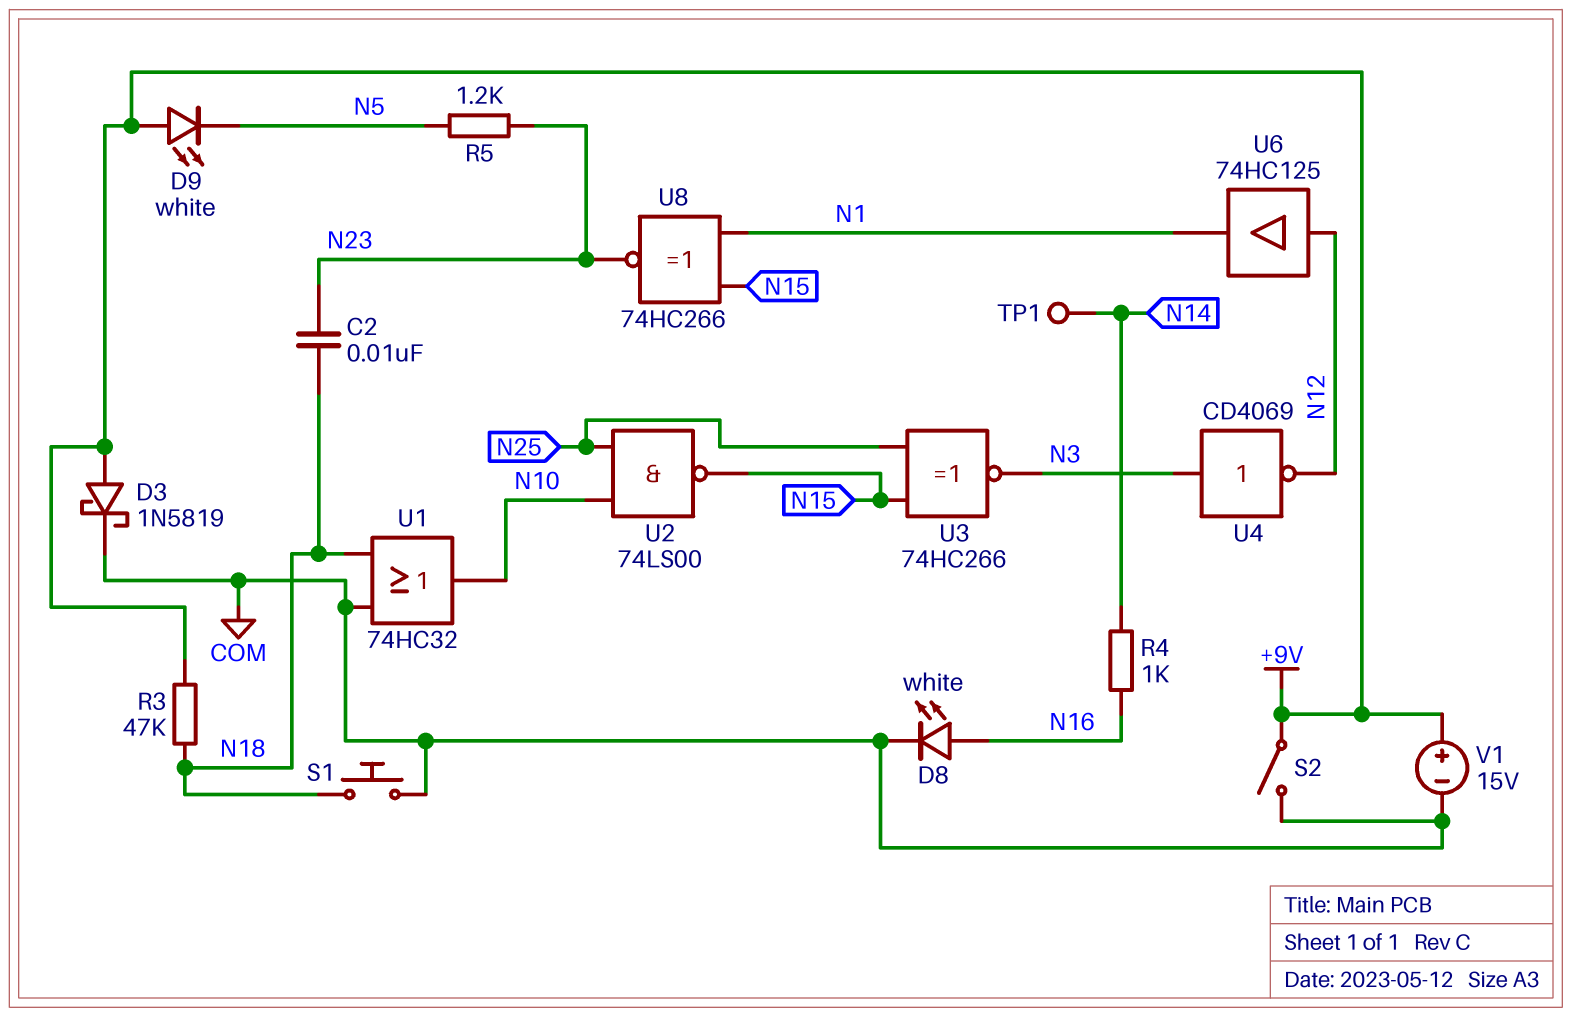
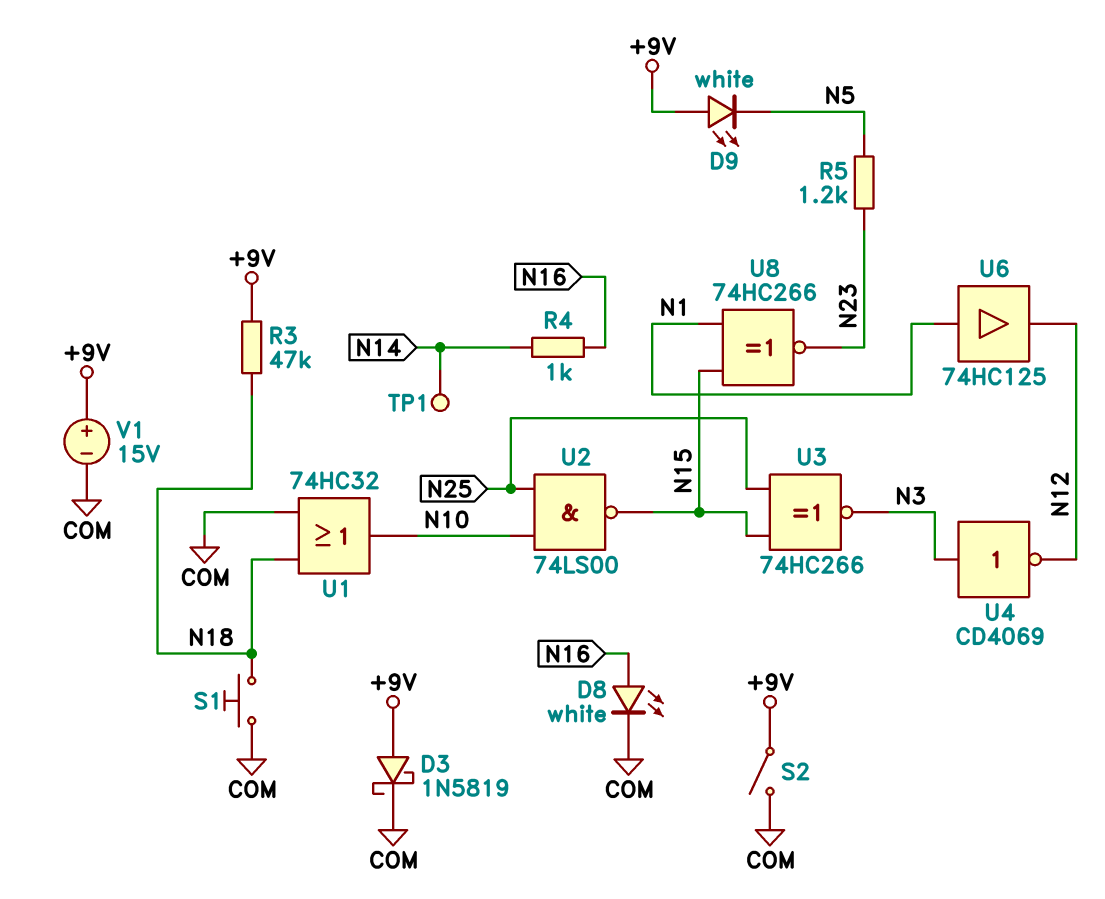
C2: 10nF (N18, N23) -> none
U6: buffer 74HC125 (in N12, out N1) -> buffer 74HC125 (in N1, out N12)

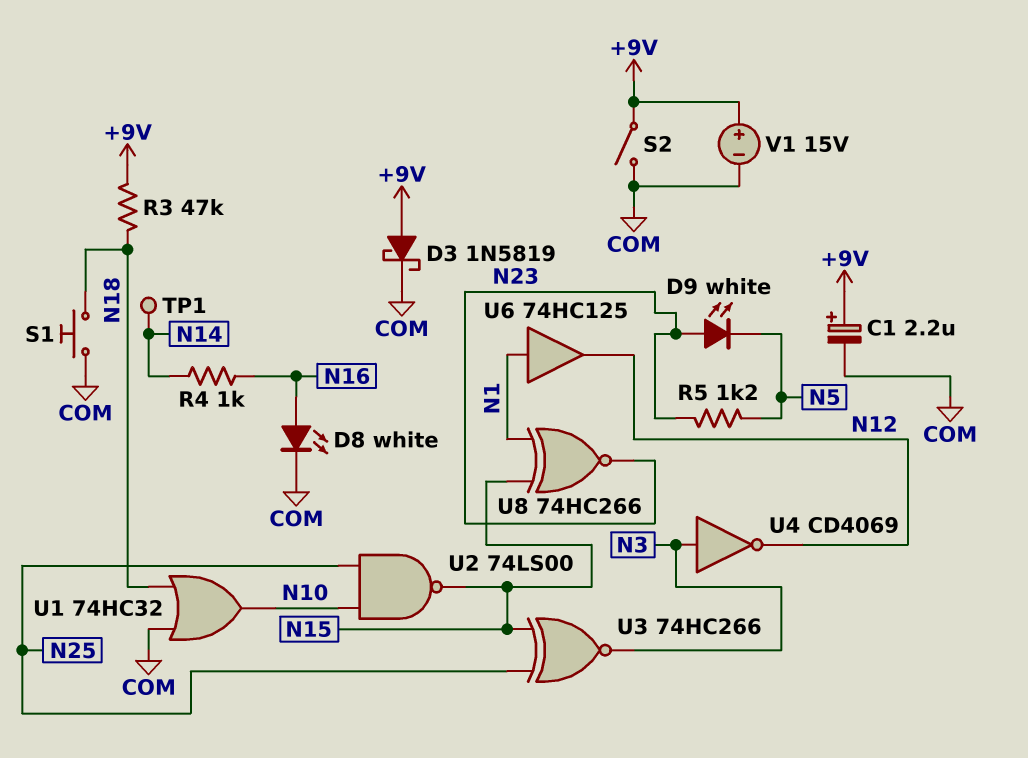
C1: none -> 2.2uF (plus +9V, minus COM)
D9: LED white (A +9V, K N5) -> LED white (A N23, K N5)

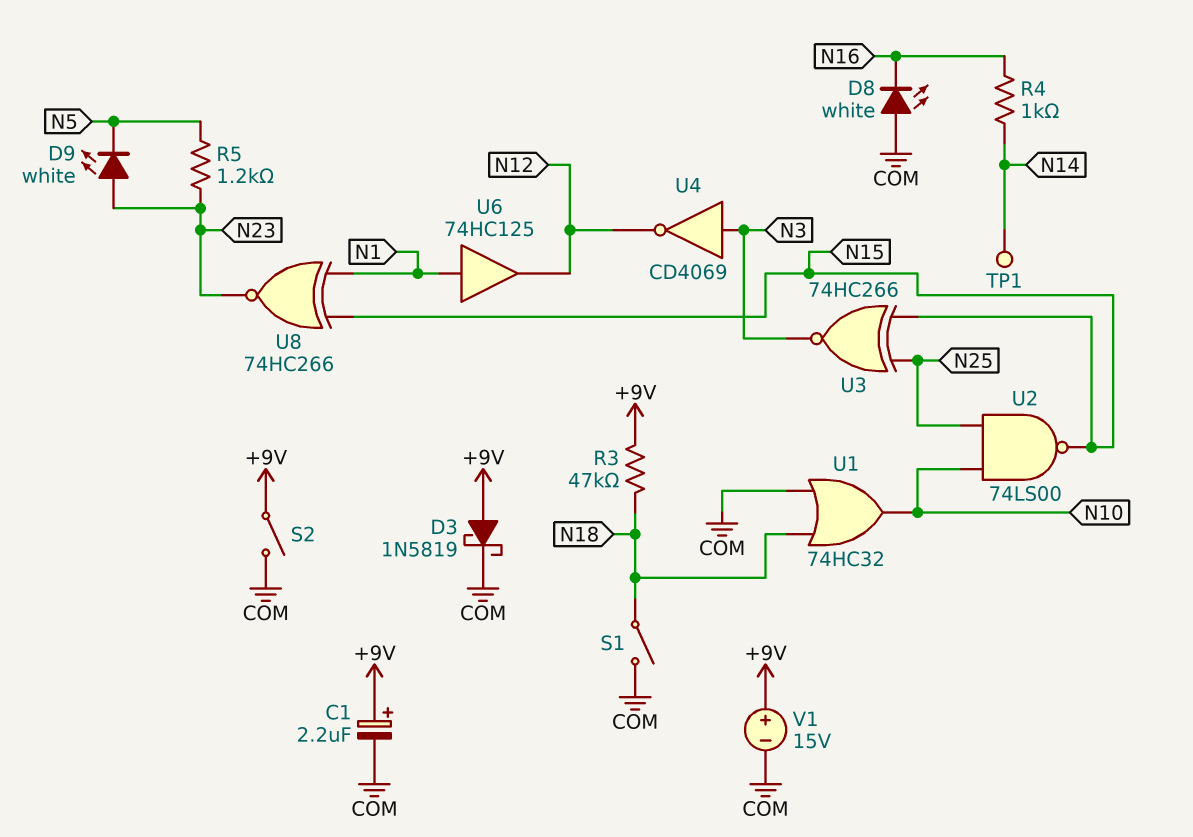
D8: LED white (A N16, K COM) -> LED white (A COM, K N16)
S1: button (COM, N18) -> switch (COM, N18)

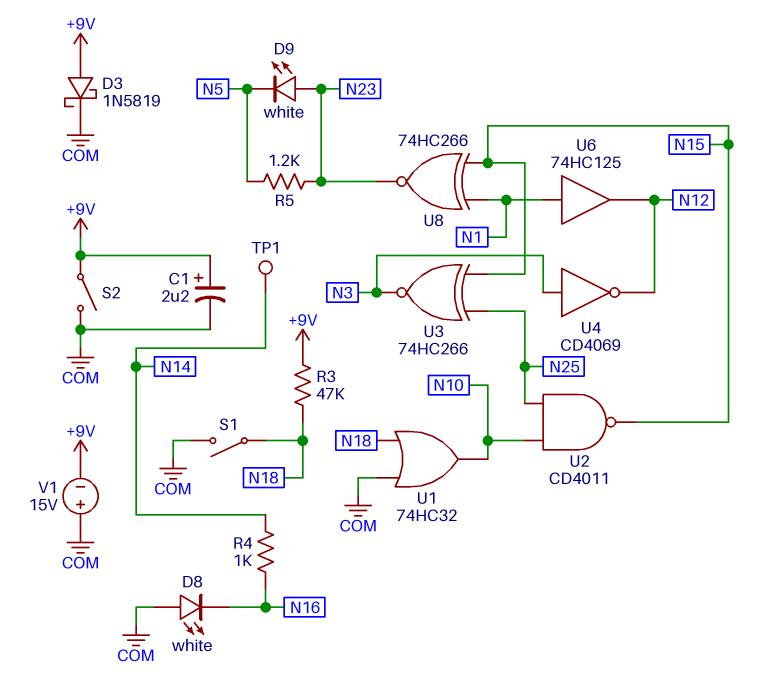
U2: NAND 74LS00 (in N10, in N25, out N15) -> NAND CD4011 (in N10, in N25, out N15)
V1: 15V (plus +9V, minus COM) -> 15V (plus COM, minus +9V)

